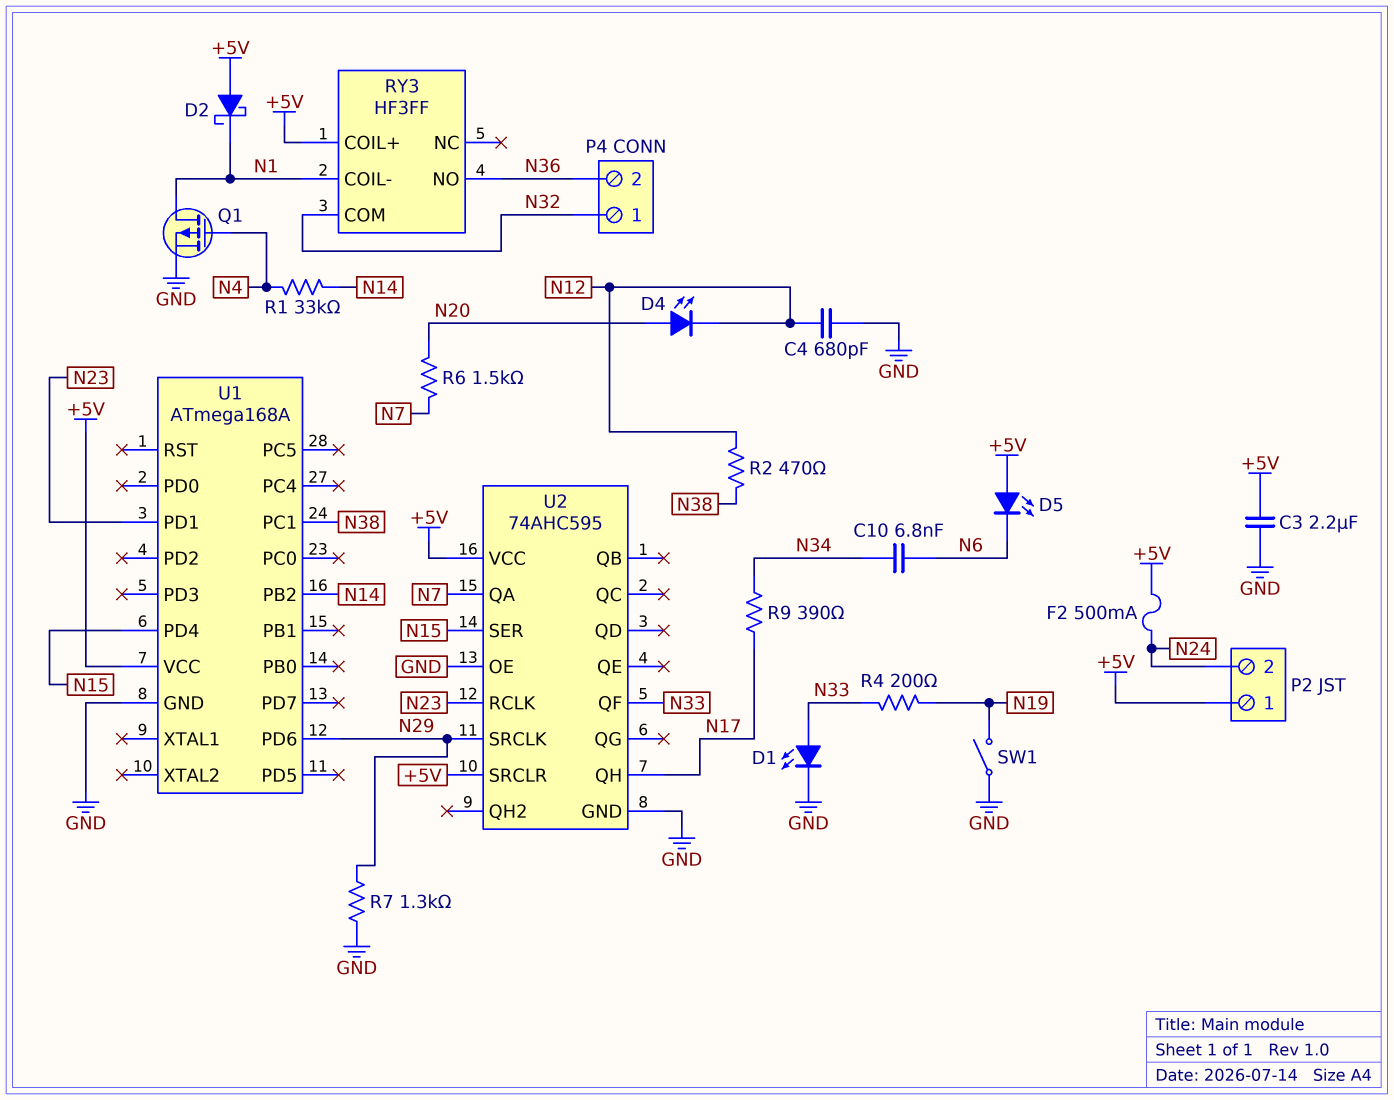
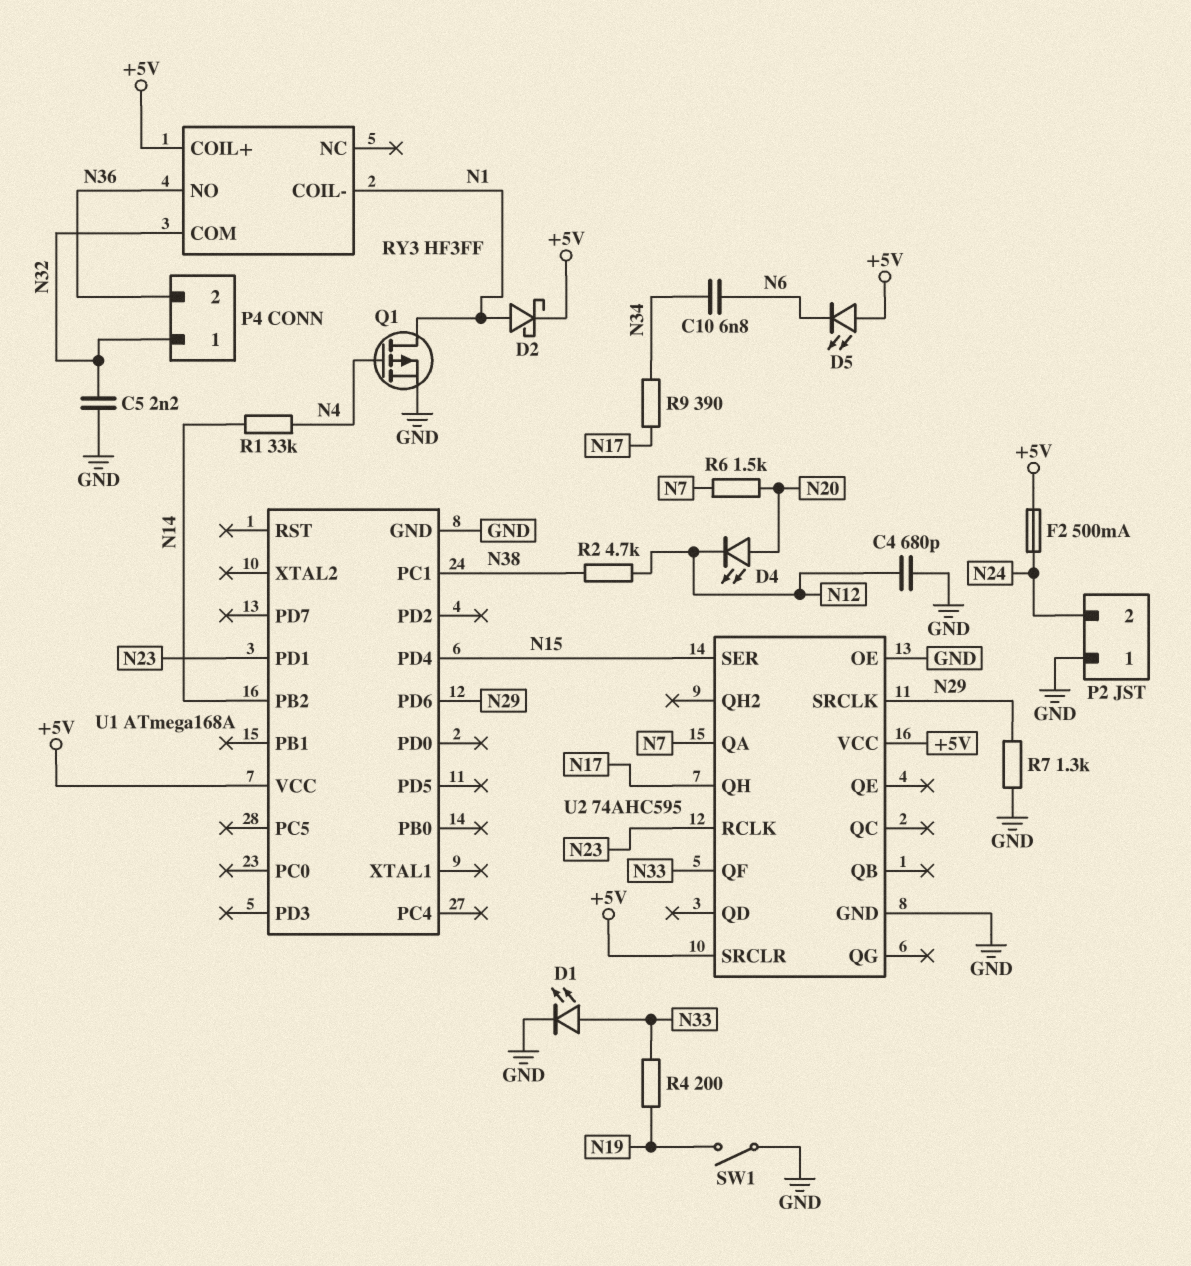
C3: 2.2uF (+5V, GND) -> none
C5: none -> 2.2nF (GND, N32)
D2: schottky (A +5V, K N1) -> schottky (A N1, K +5V)
P2 pin 1: +5V -> GND
R2: 470 (N12, N38) -> 4.7k (N12, N38)

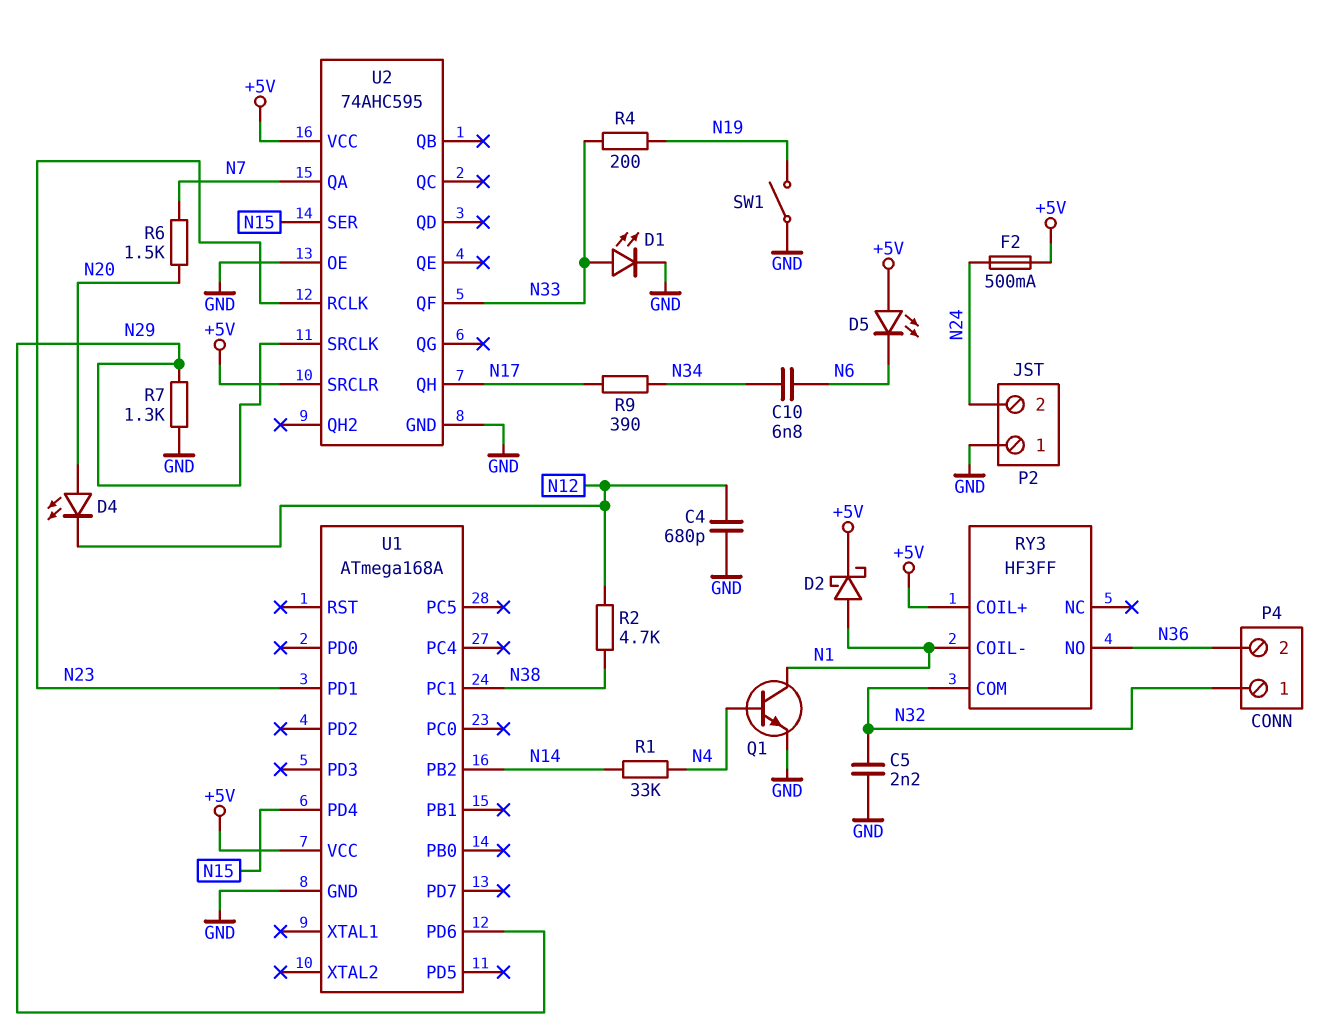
Q1: PMOS (G N4, D N1, S GND) -> NPN (B N4, C N1, E GND)

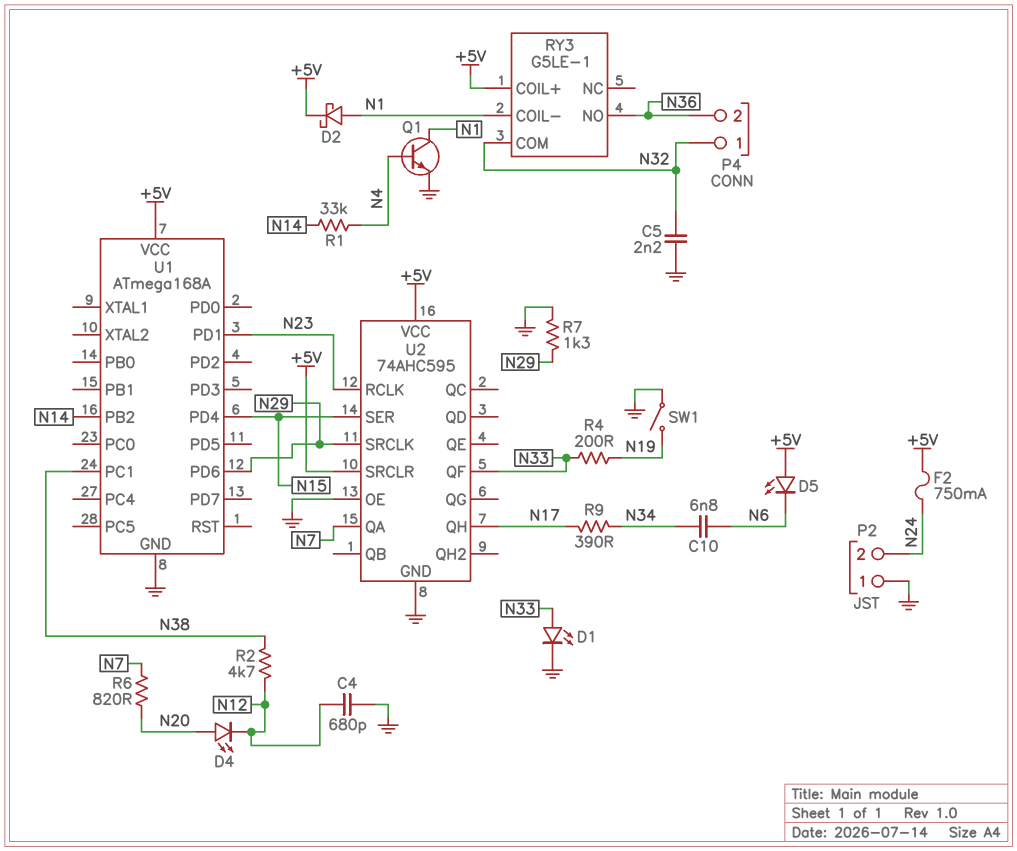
F2: 500mA (+5V, N24) -> 750mA (+5V, N24)
R6: 1.5k (N7, N20) -> 820 (N7, N20)
RY3: HF3FF -> G5LE-1

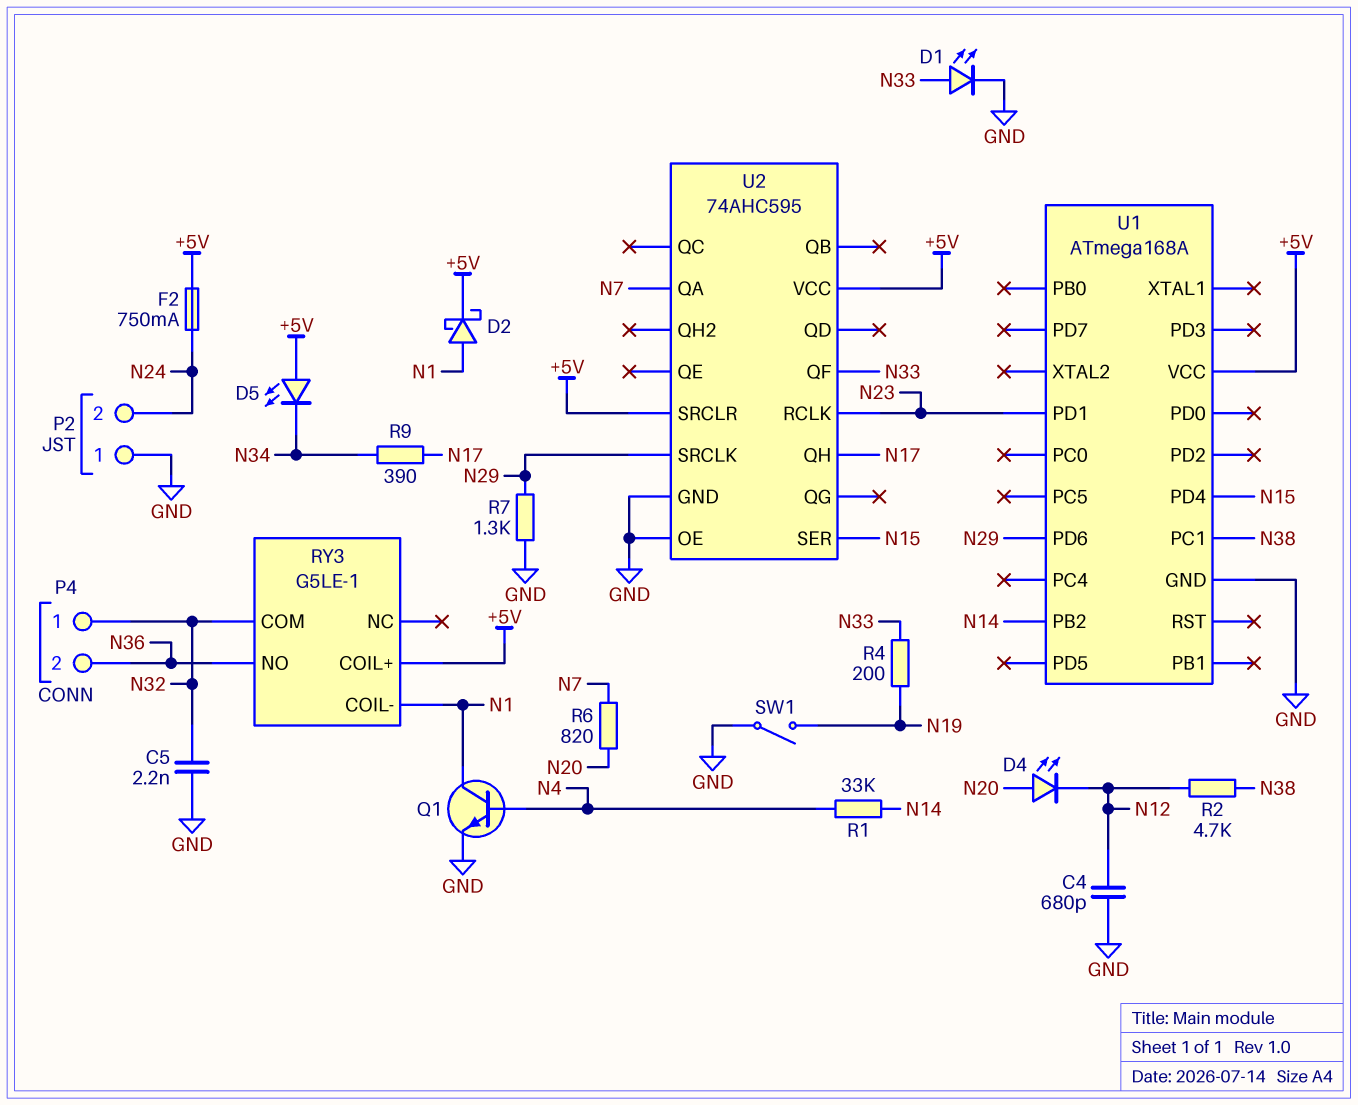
C10: 6.8nF (N6, N34) -> none
D5: LED (A +5V, K N6) -> LED (A +5V, K N34)

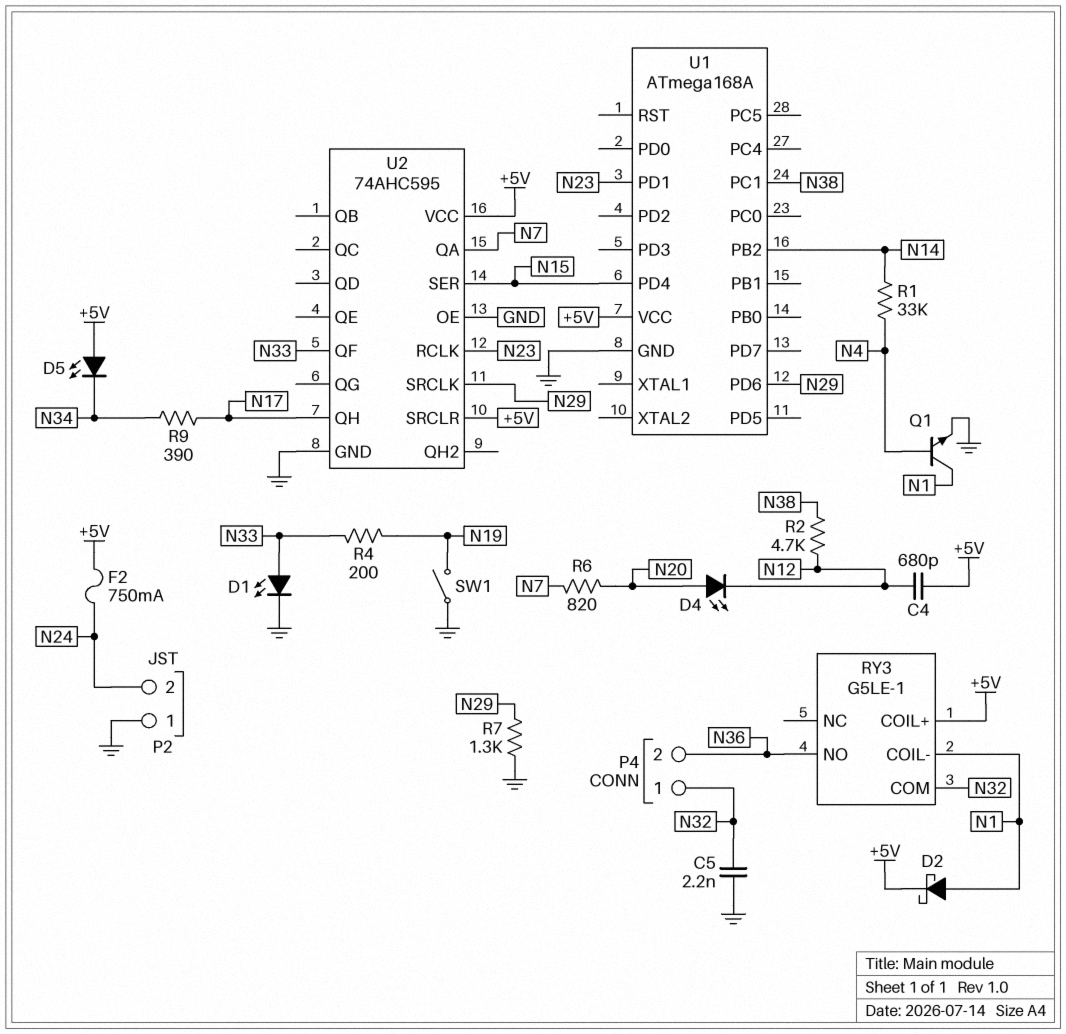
C4: 680pF (GND, N12) -> 680pF (+5V, N12)

